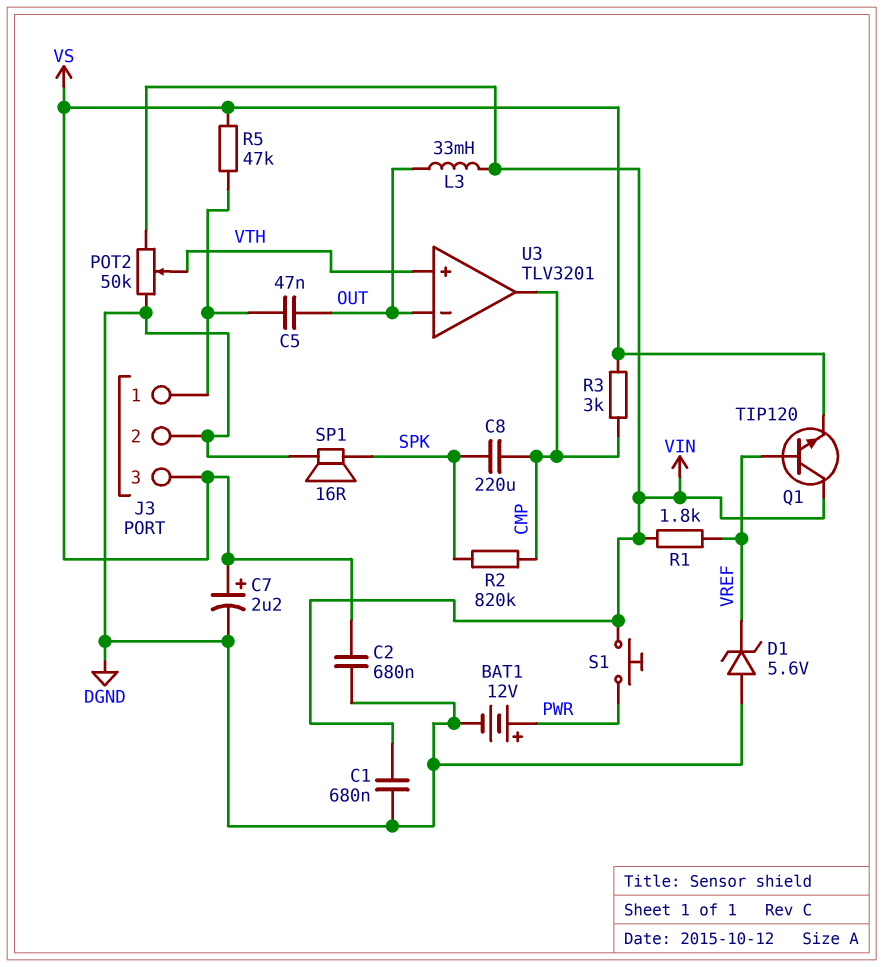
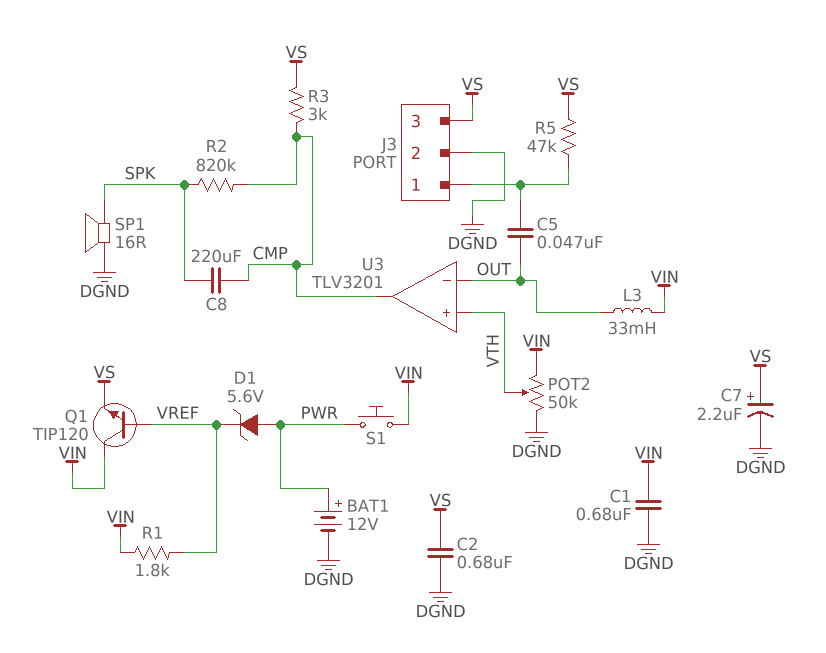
D1: zener 5.6V (A DGND, K VREF) -> zener 5.6V (A PWR, K VREF)

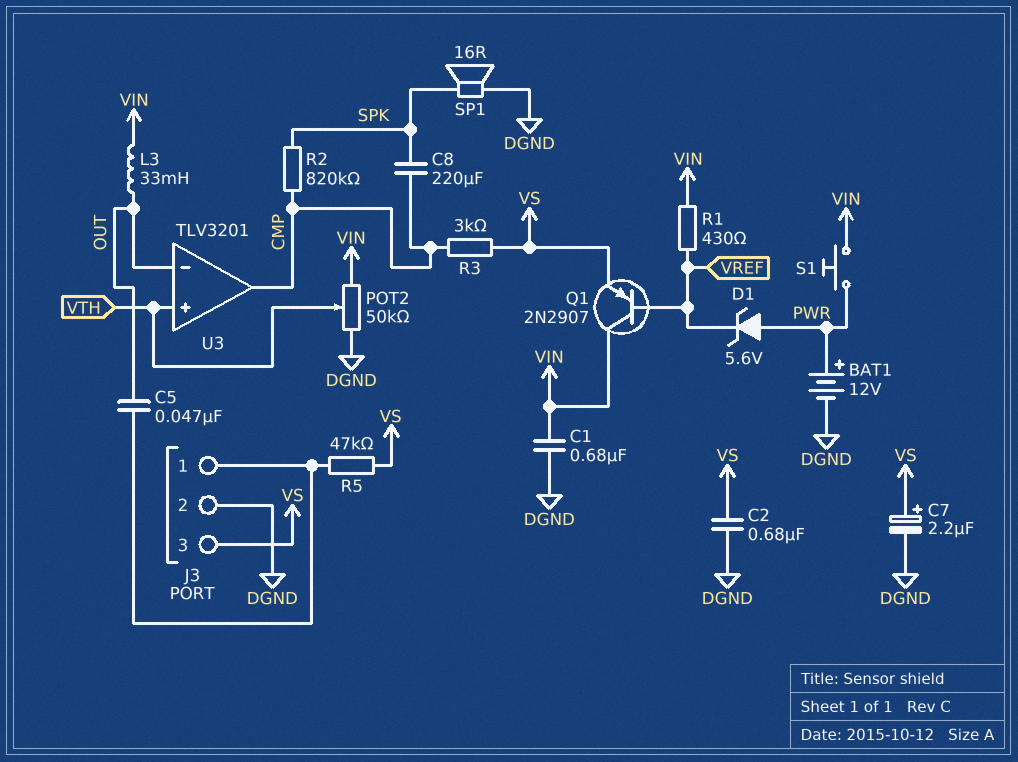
Q1: NPN TIP120 (B VREF, C VIN, E VS) -> PNP 2N2907 (B VREF, C VIN, E VS)
R1: 1.8k (VIN, VREF) -> 430 (VIN, VREF)

